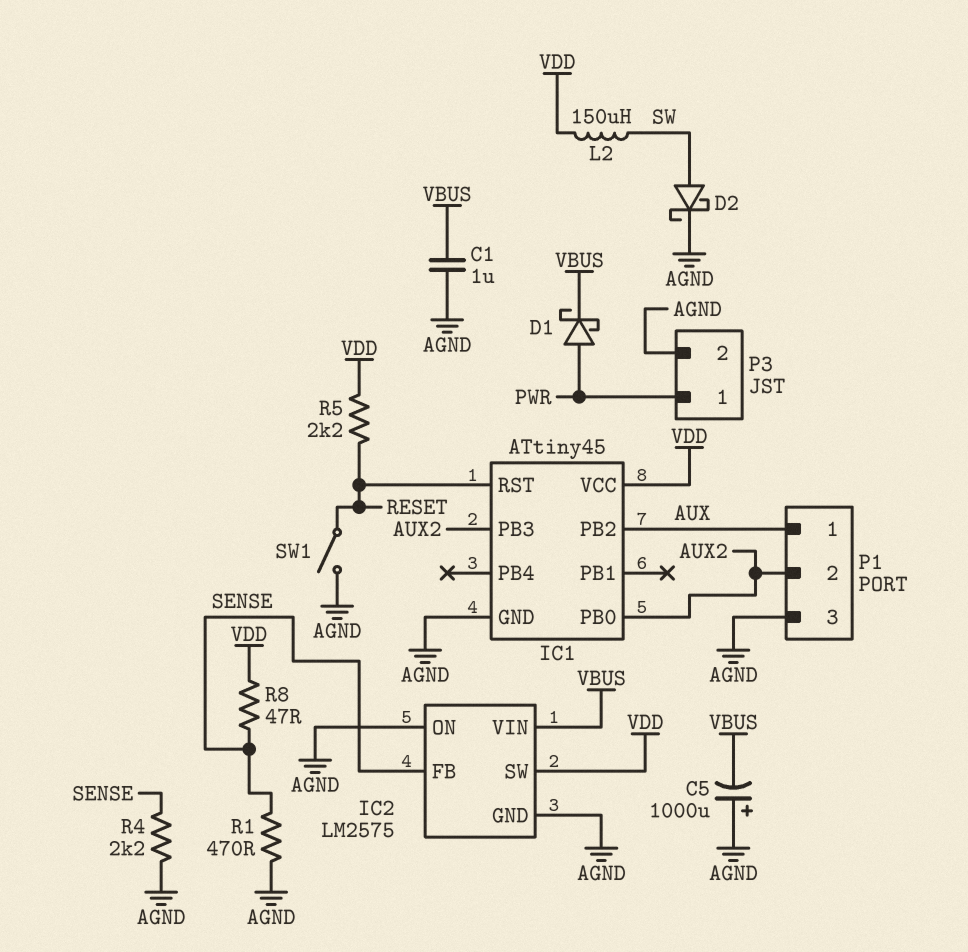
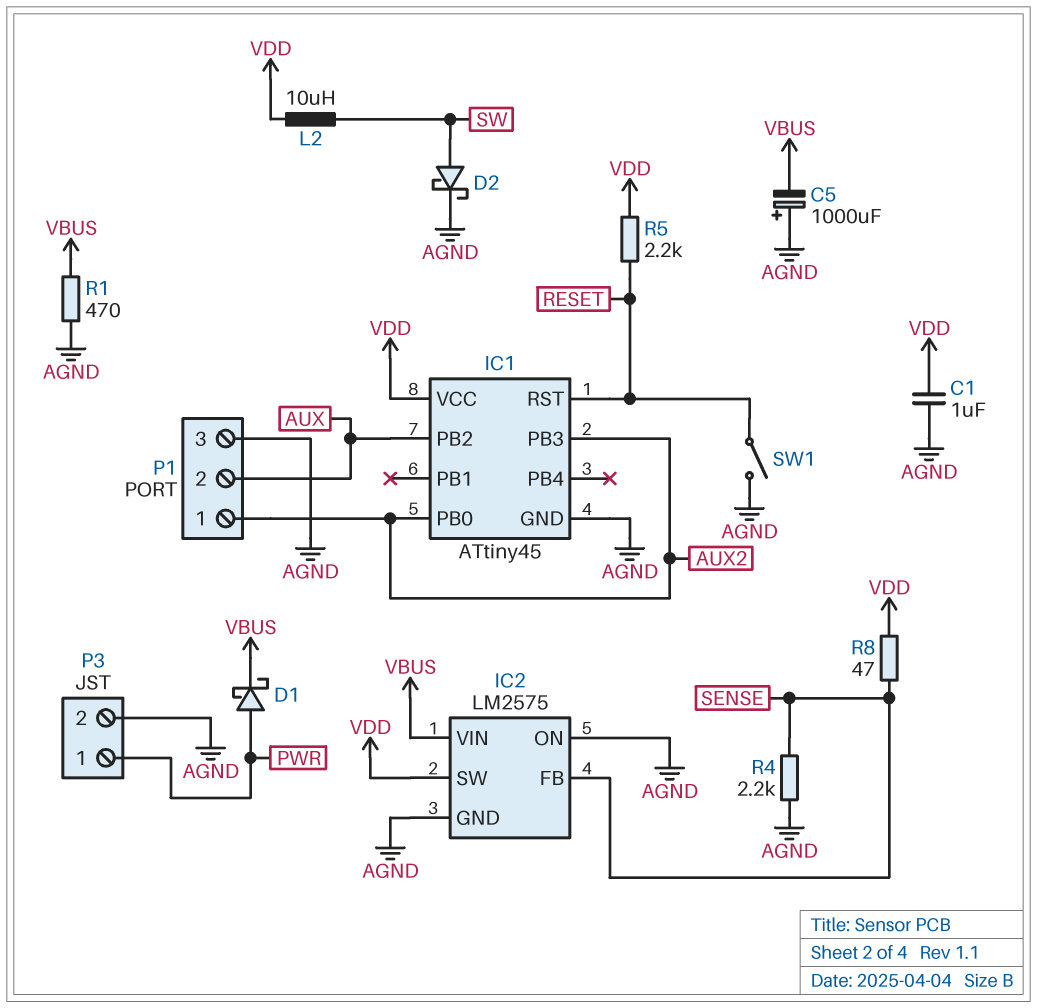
C1: 1uF (AGND, VBUS) -> 1uF (AGND, VDD)
L2: 150uH (SW, VDD) -> 10uH (SW, VDD)
P1 pin 1: AUX -> AUX2
P1 pin 2: AUX2 -> AUX
R1: 470 (AGND, SENSE) -> 470 (AGND, VBUS)

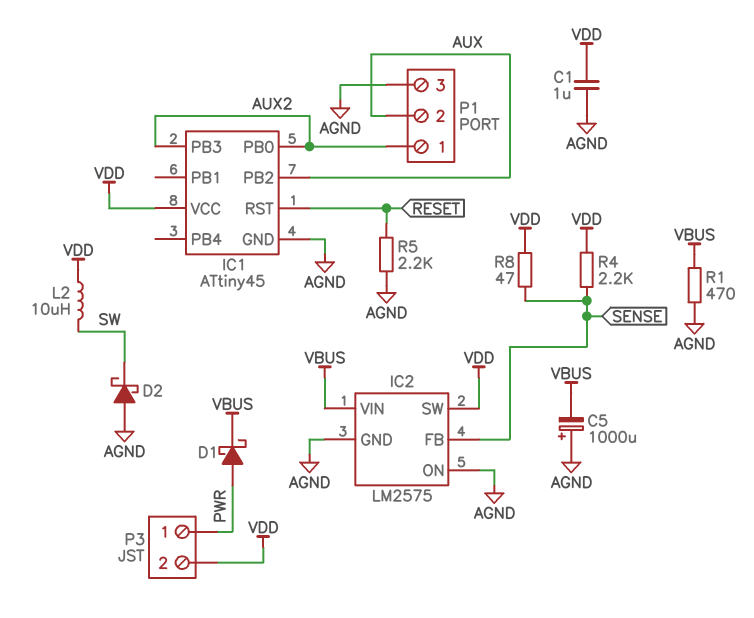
D2: schottky (A SW, K AGND) -> schottky (A AGND, K SW)
P3 pin 2: AGND -> VDD
R4: 2.2k (AGND, SENSE) -> 2.2k (SENSE, VDD)
R5: 2.2k (RESET, VDD) -> 2.2k (AGND, RESET)
SW1: switch (AGND, RESET) -> none

